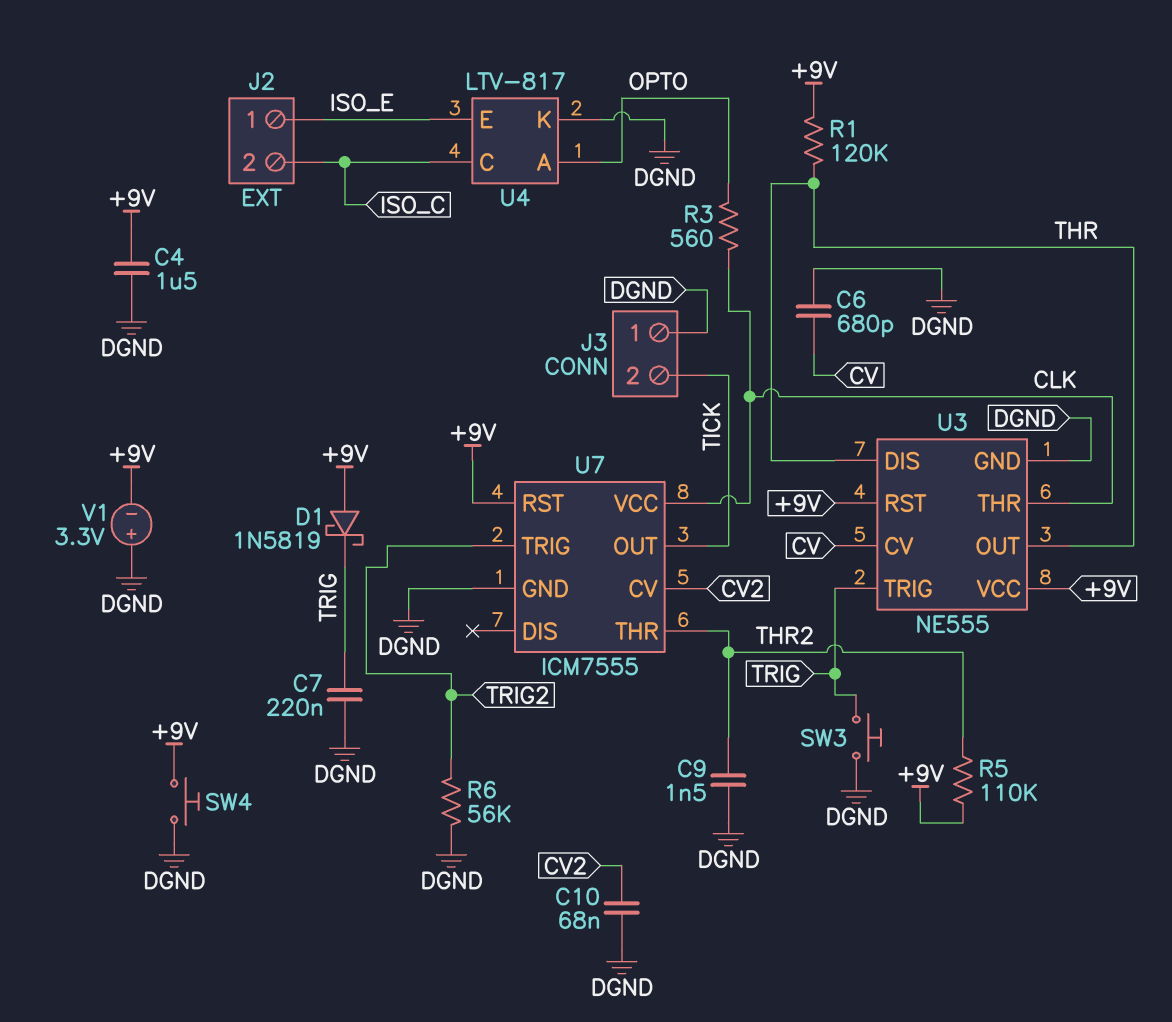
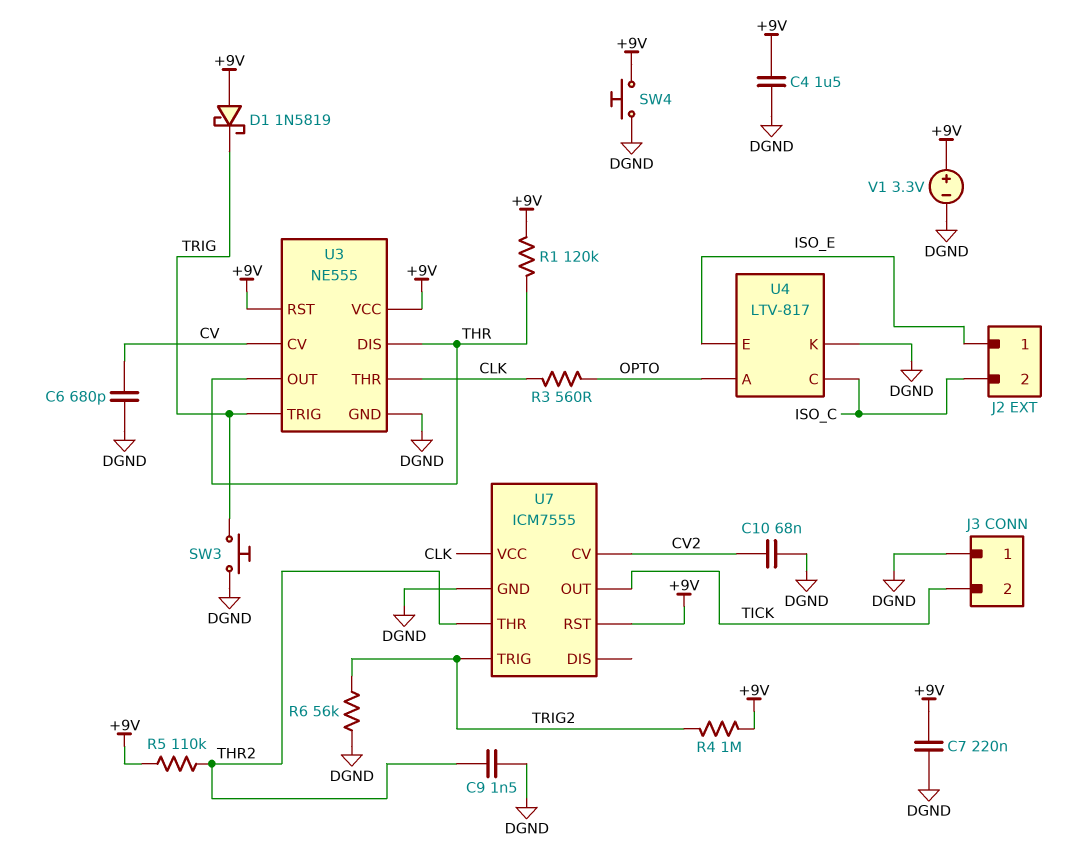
C7: 220nF (DGND, TRIG) -> 220nF (+9V, DGND)
R4: none -> 1M (+9V, TRIG2)
V1: 3.3V (plus DGND, minus +9V) -> 3.3V (plus +9V, minus DGND)

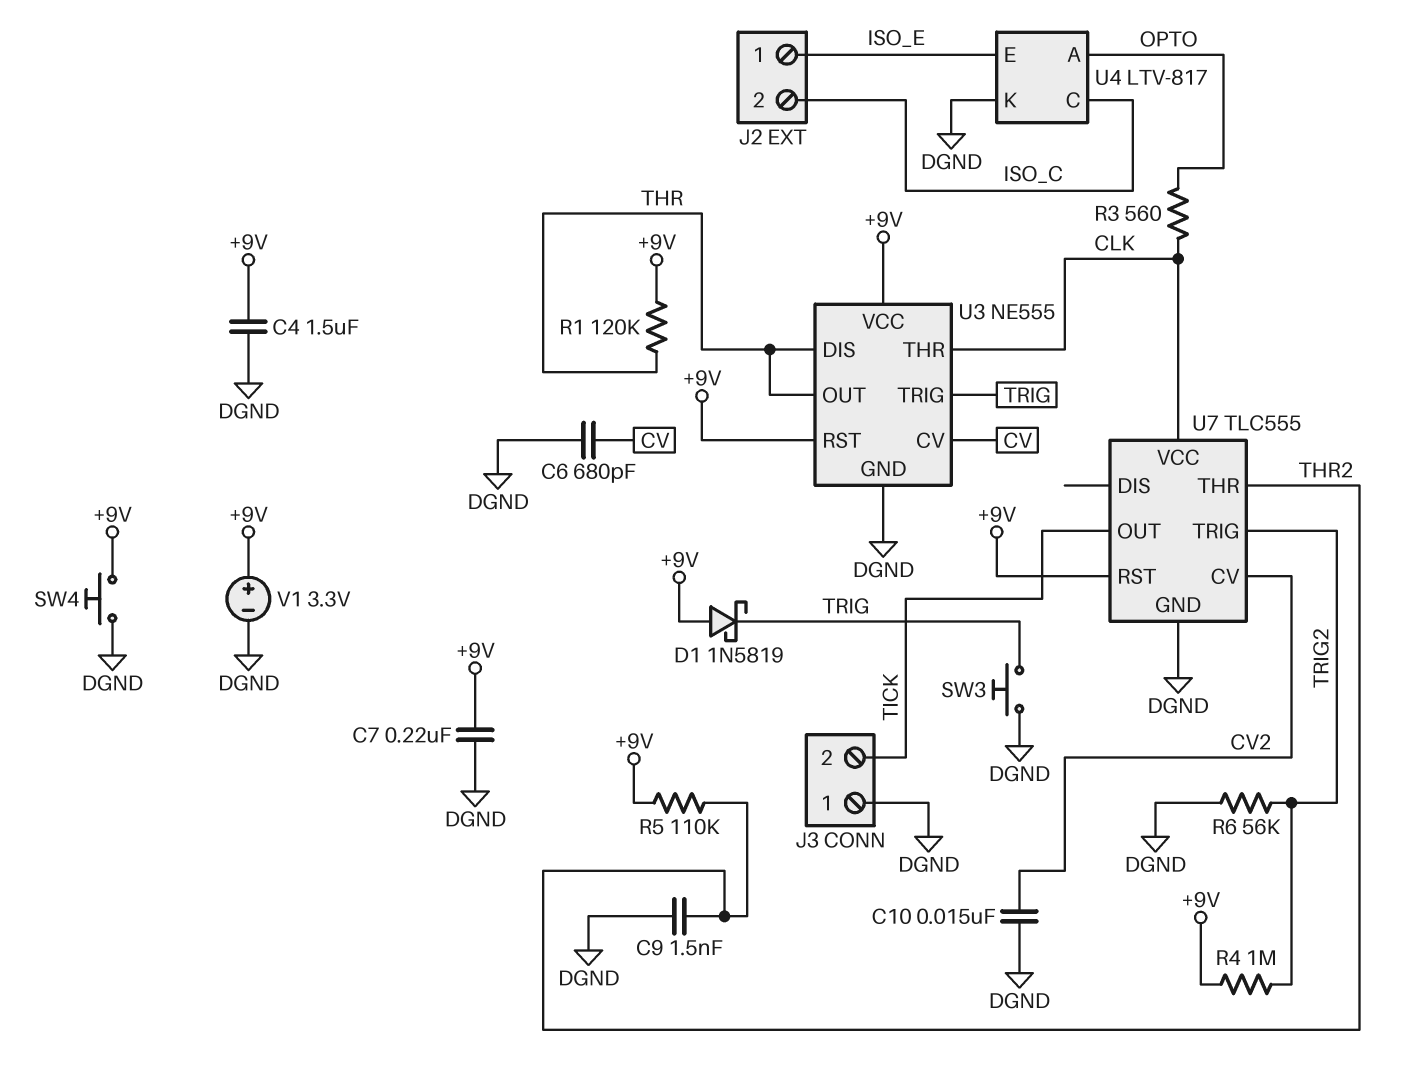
C10: 68nF (CV2, DGND) -> 15nF (CV2, DGND)
U7: ICM7555 -> TLC555

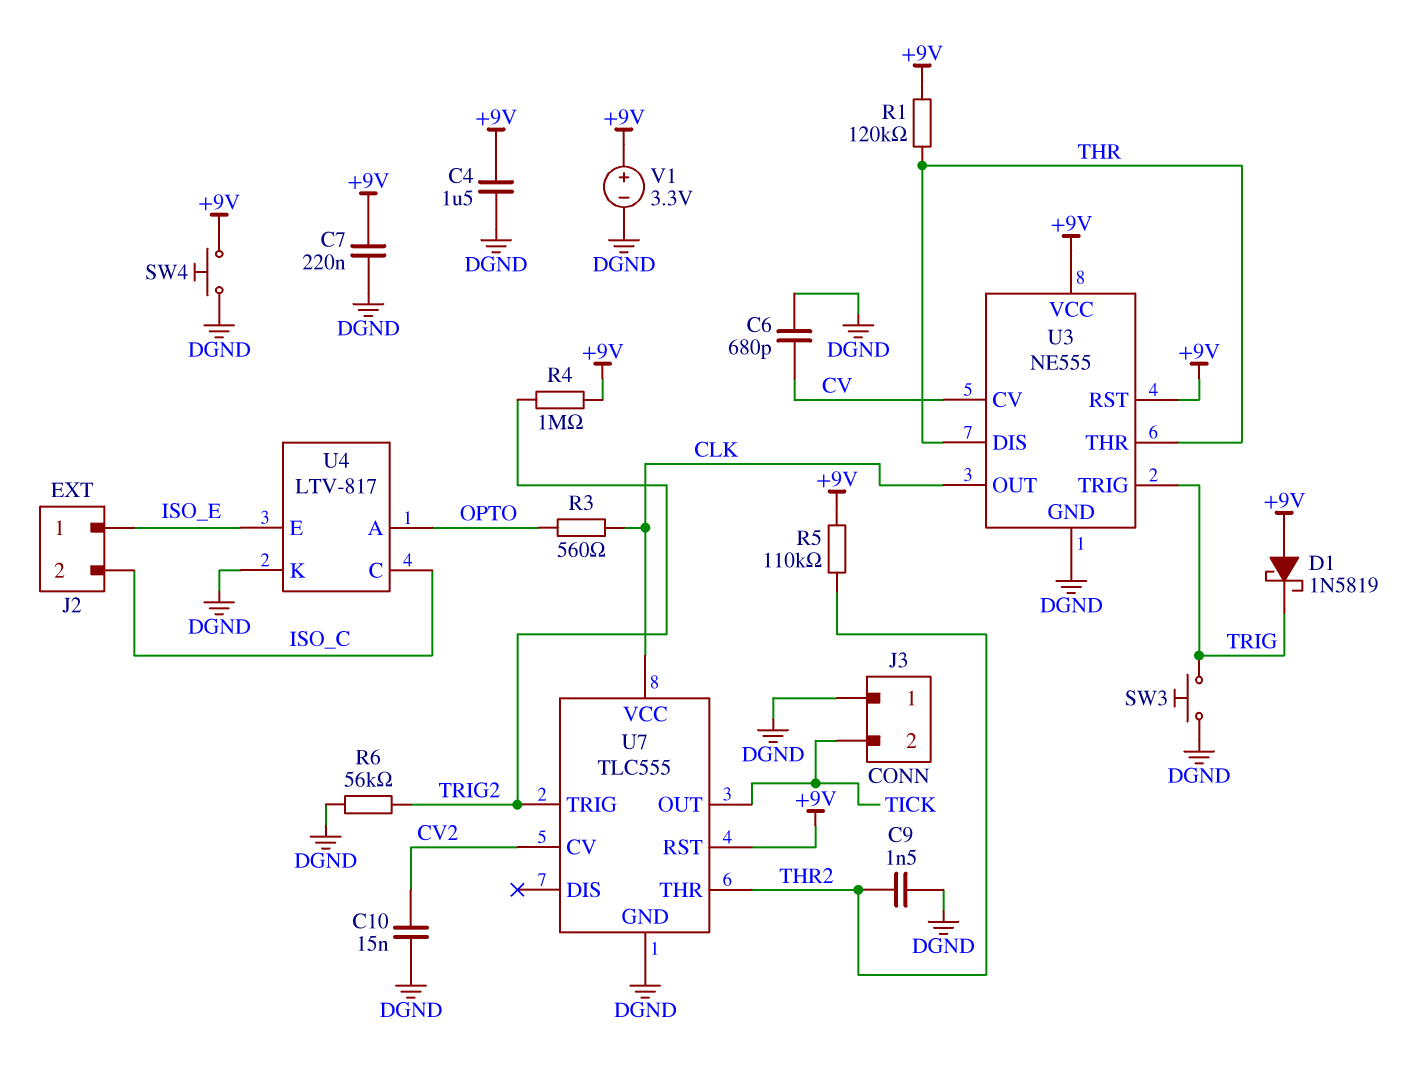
U3 pin OUT: THR -> CLK
U3 pin THR: CLK -> THR

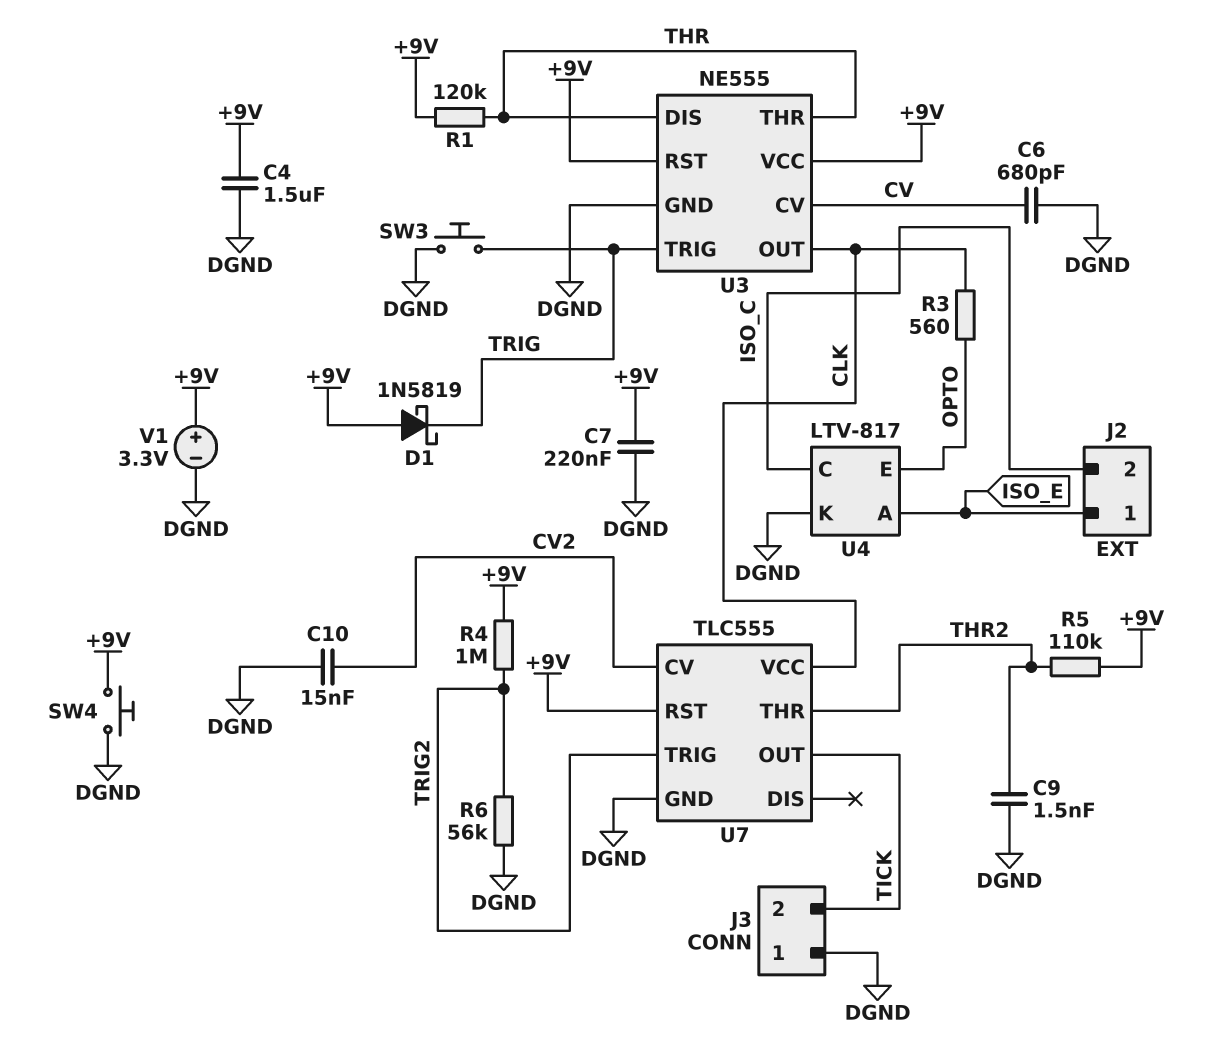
U4 pin A: OPTO -> ISO_E
U4 pin E: ISO_E -> OPTO

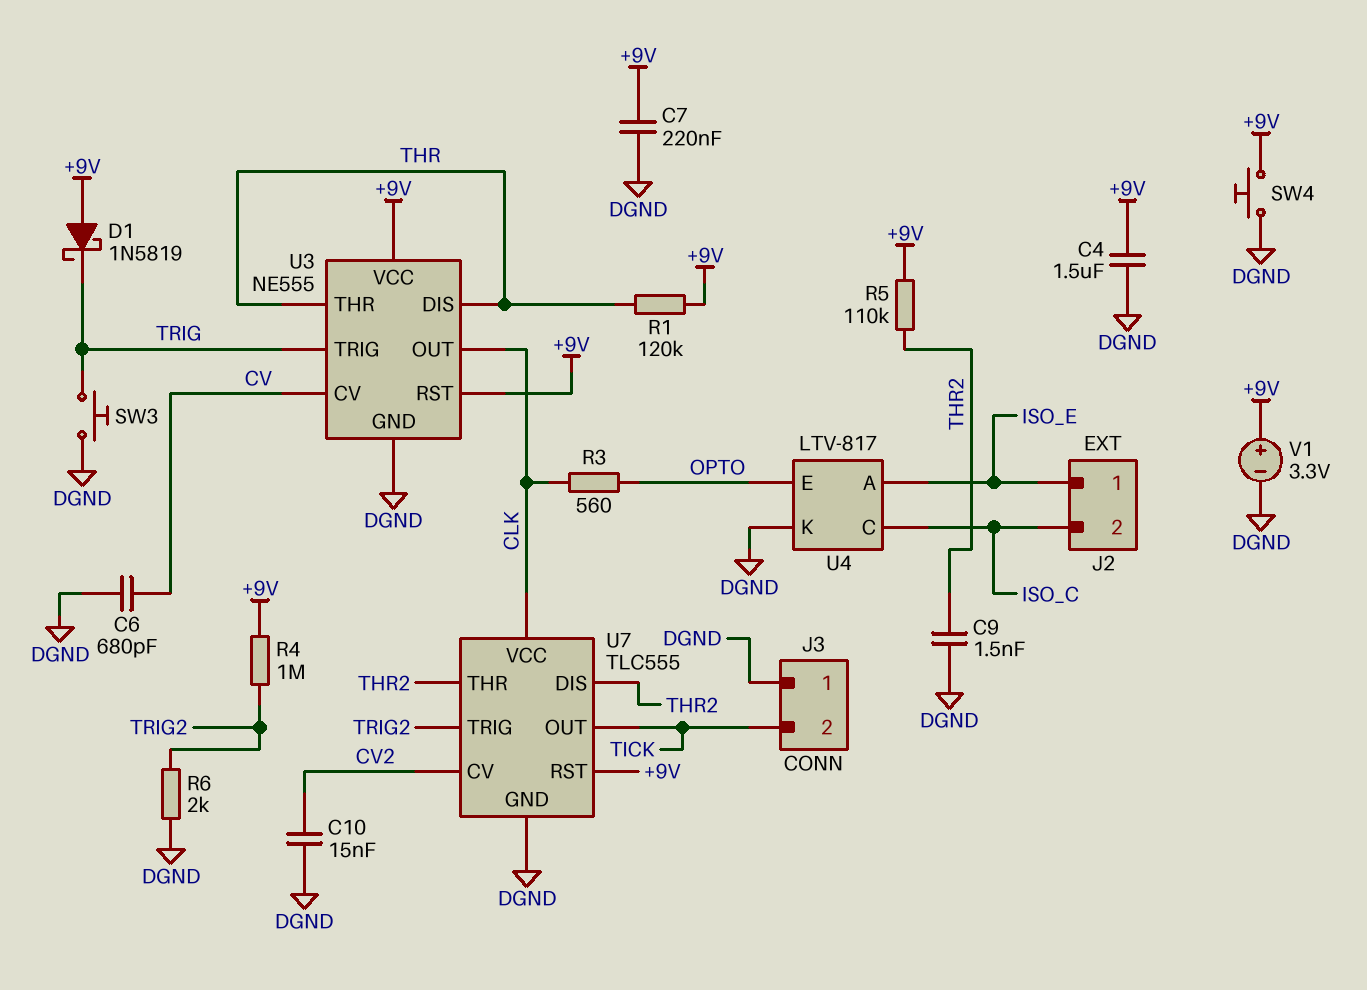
R6: 56k (DGND, TRIG2) -> 2k (DGND, TRIG2)
U7 pin DIS: none -> THR2

